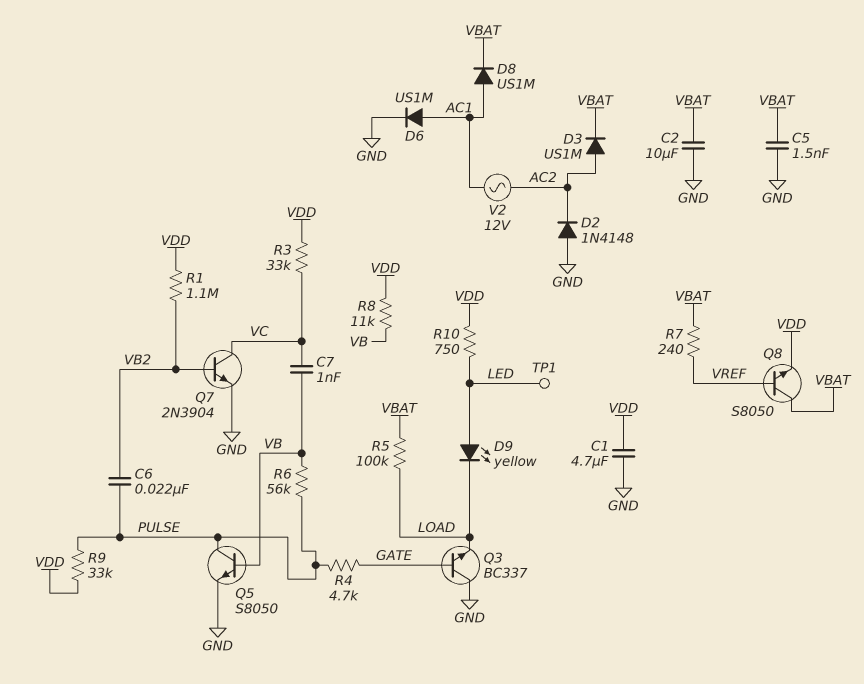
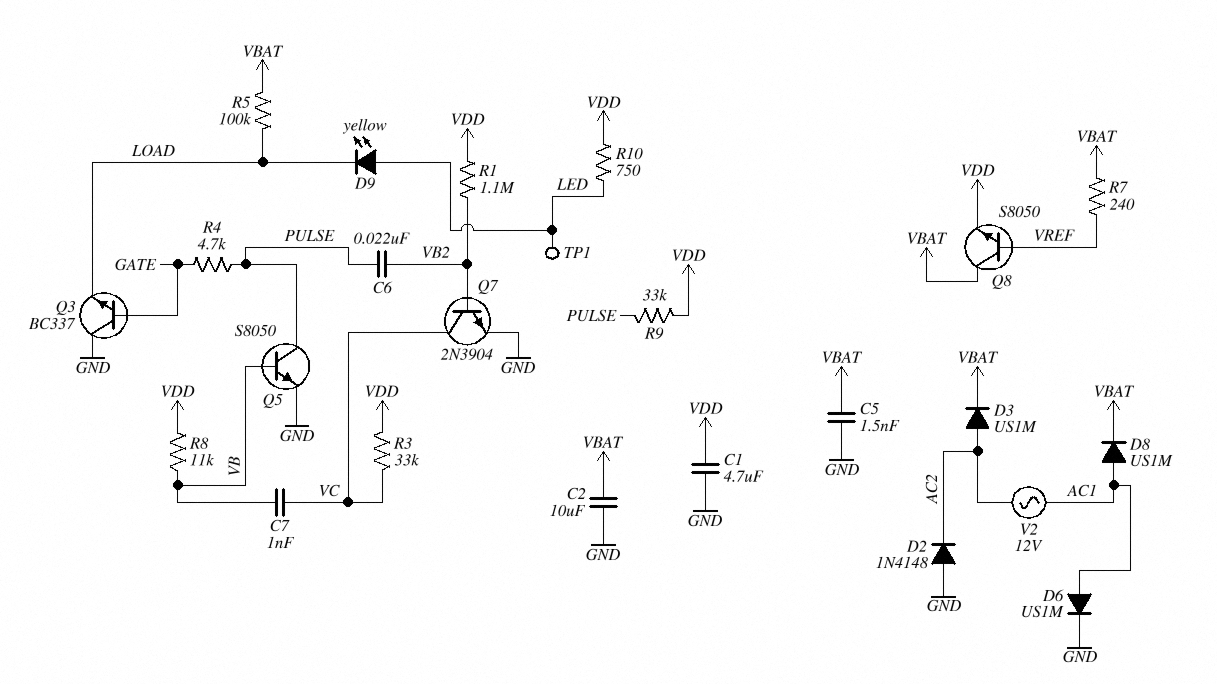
R6: 56k (PULSE, VB) -> none

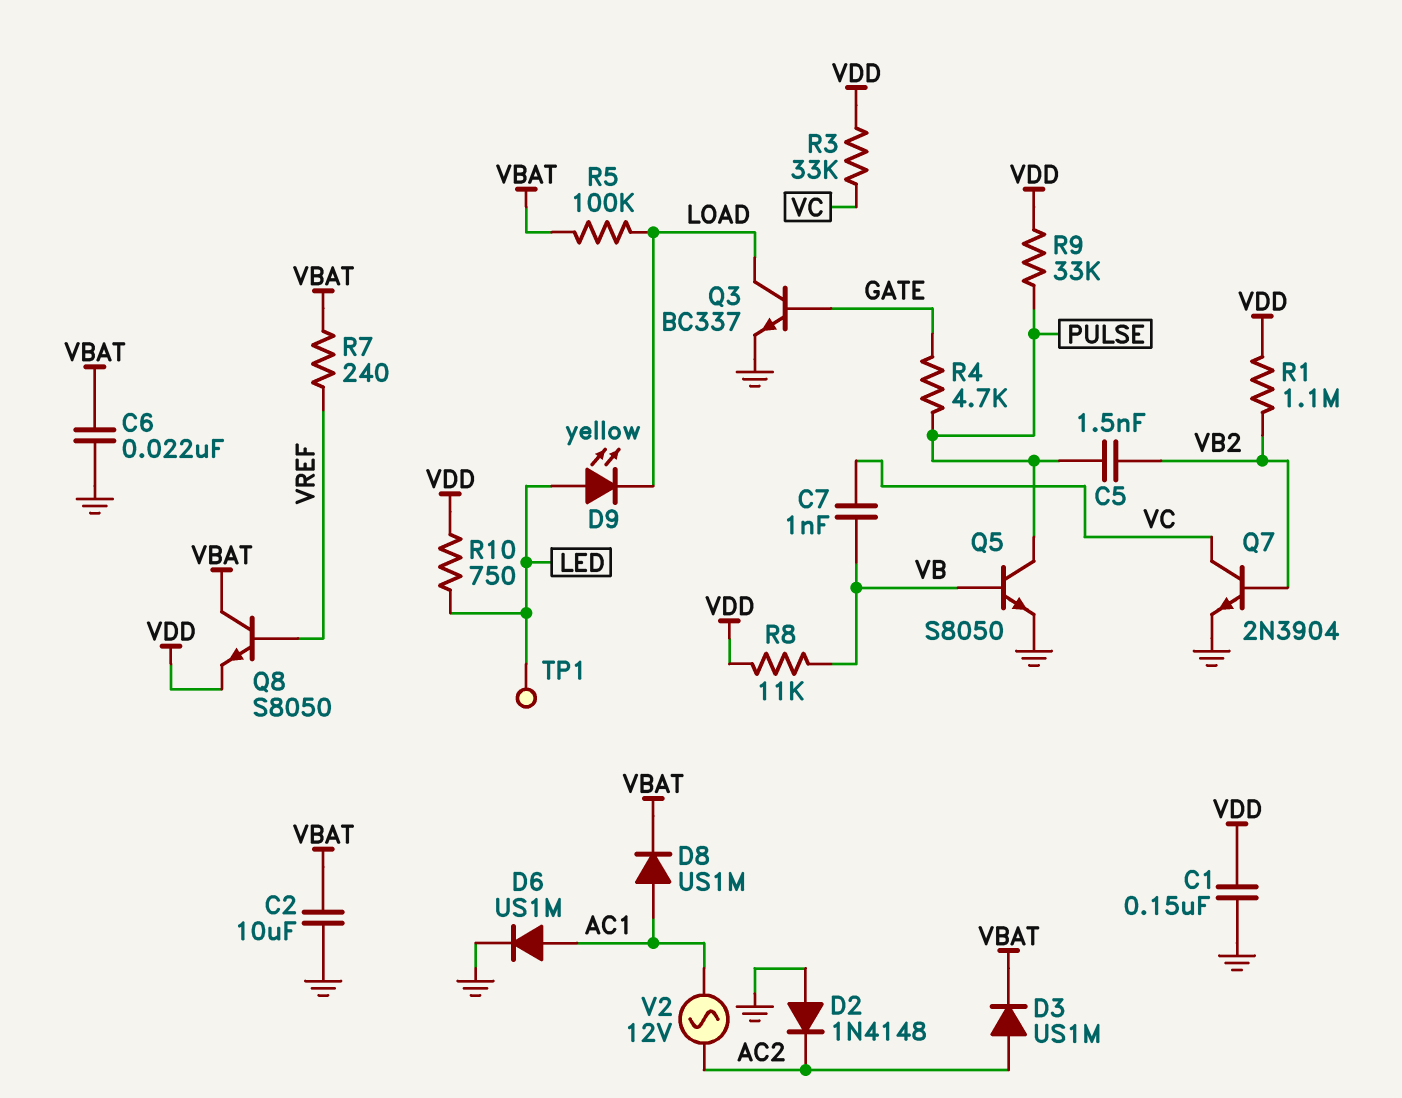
C1: 4.7uF (GND, VDD) -> 150nF (GND, VDD)
C5: 1.5nF (GND, VBAT) -> 1.5nF (PULSE, VB2)
C6: 22nF (PULSE, VB2) -> 22nF (GND, VBAT)
Q3: NPN BC337 (B GATE, C GND, E LOAD) -> NPN BC337 (B GATE, C LOAD, E GND)

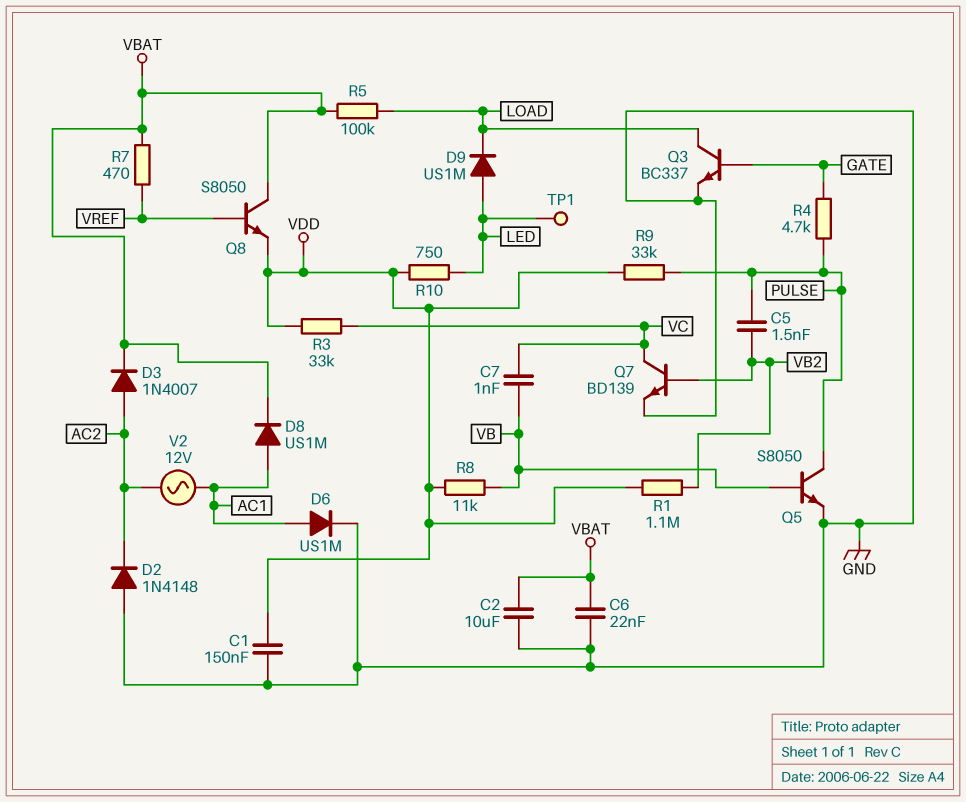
D3: diode US1M (A AC2, K VBAT) -> diode 1N4007 (A AC2, K VBAT)
D9: LED yellow (A LED, K LOAD) -> diode US1M (A LED, K LOAD)
Q7: NPN 2N3904 (B VB2, C VC, E GND) -> NPN BD139 (B VB2, C VC, E GND)
R7: 240 (VBAT, VREF) -> 470 (VBAT, VREF)

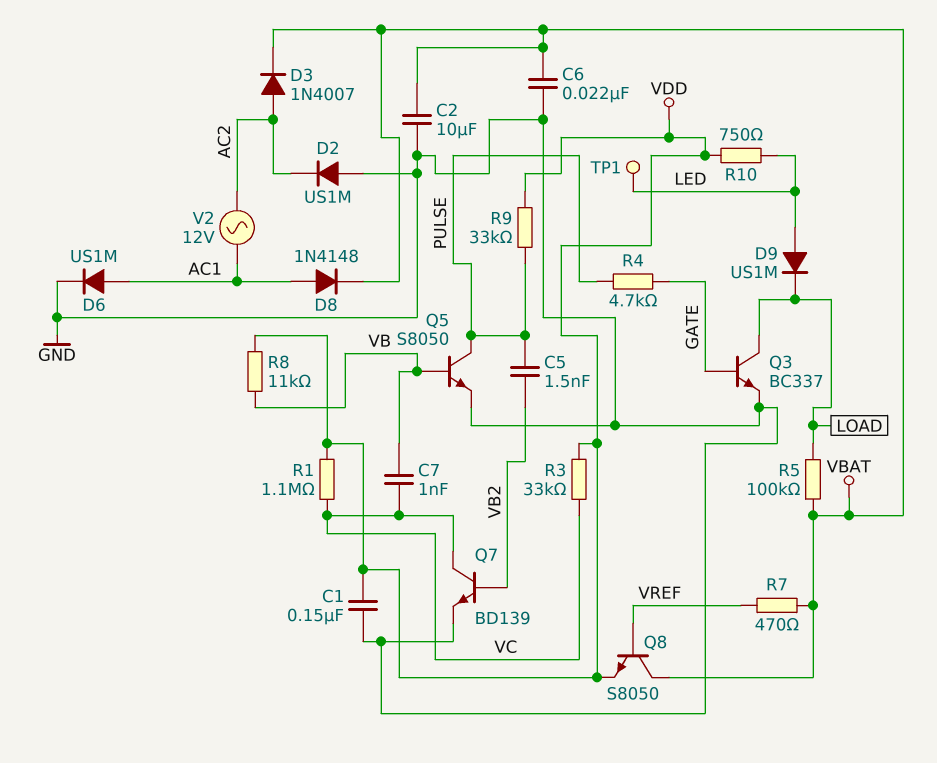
D2: diode 1N4148 (A GND, K AC2) -> diode US1M (A GND, K AC2)
D8: diode US1M (A AC1, K VBAT) -> diode 1N4148 (A AC1, K VBAT)
R1: 1.1M (VB2, VDD) -> 1.1M (VC, VDD)

